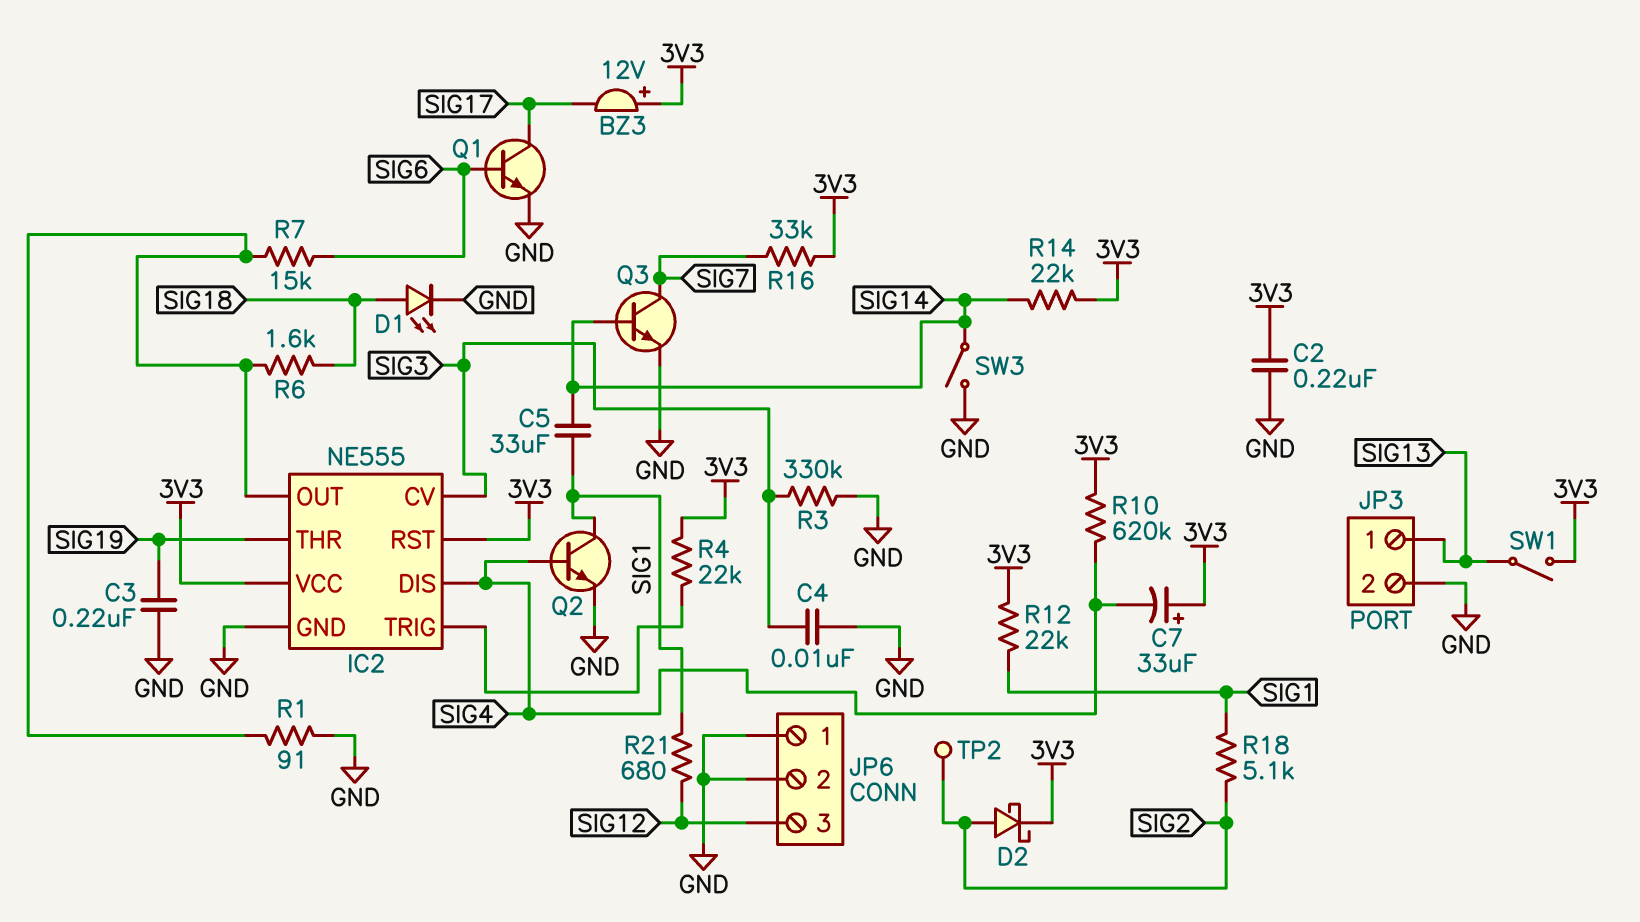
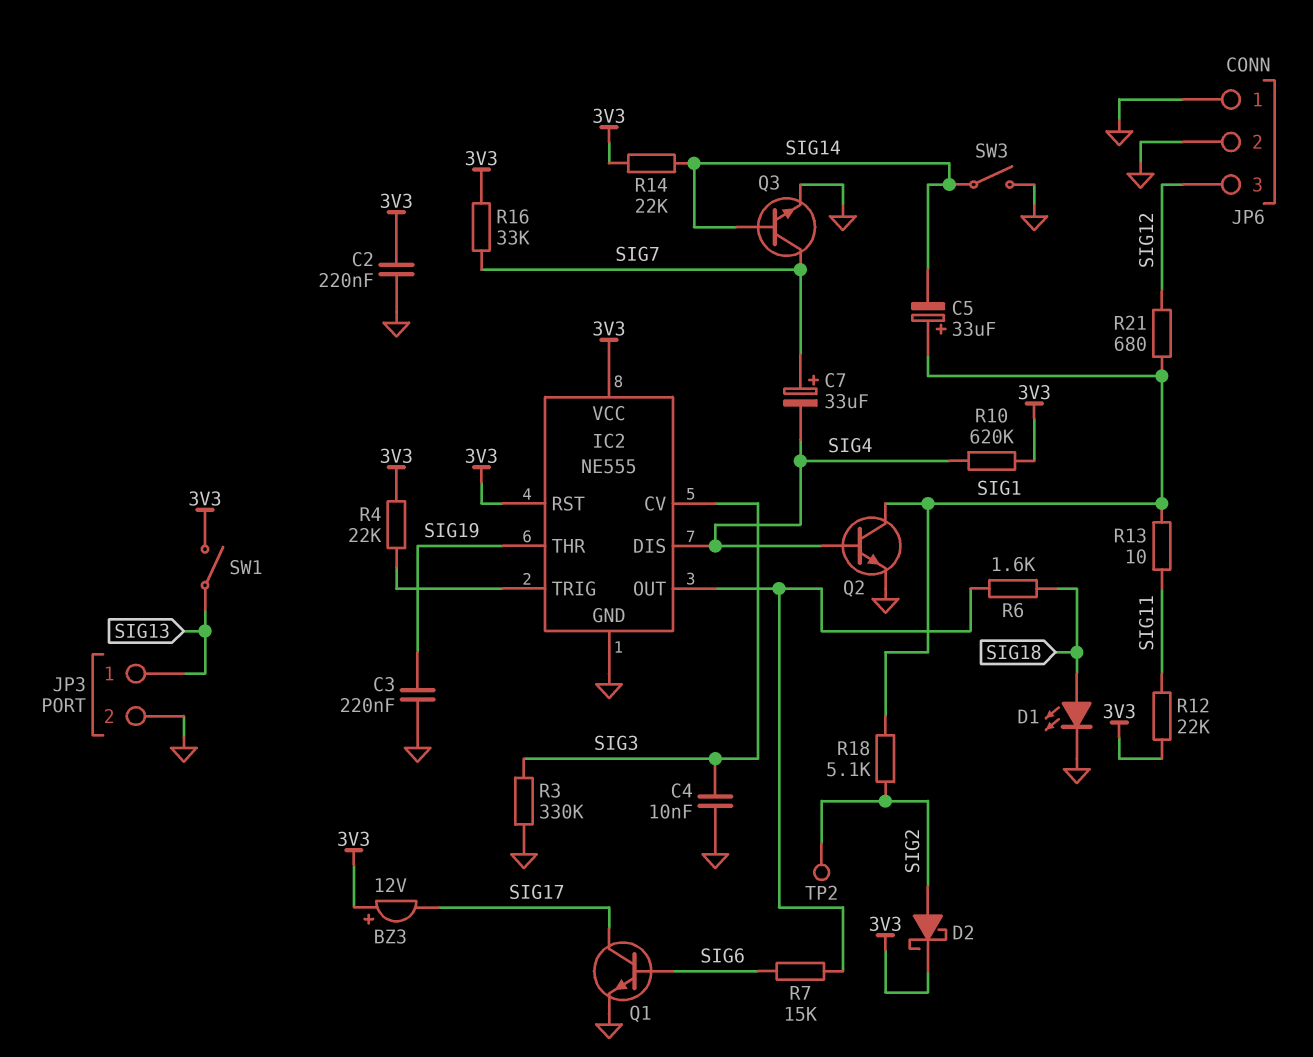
C5: 33uF (SIG1, SIG14) -> 33uF (plus SIG1, minus SIG14)
C7: 33uF (plus 3V3, minus SIG4) -> 33uF (plus SIG7, minus SIG4)
R1: 91 (GND, IC2/OUT) -> none
R12: 22k (3V3, SIG1) -> 22k (3V3, SIG11)
R13: none -> 10 (SIG1, SIG11)

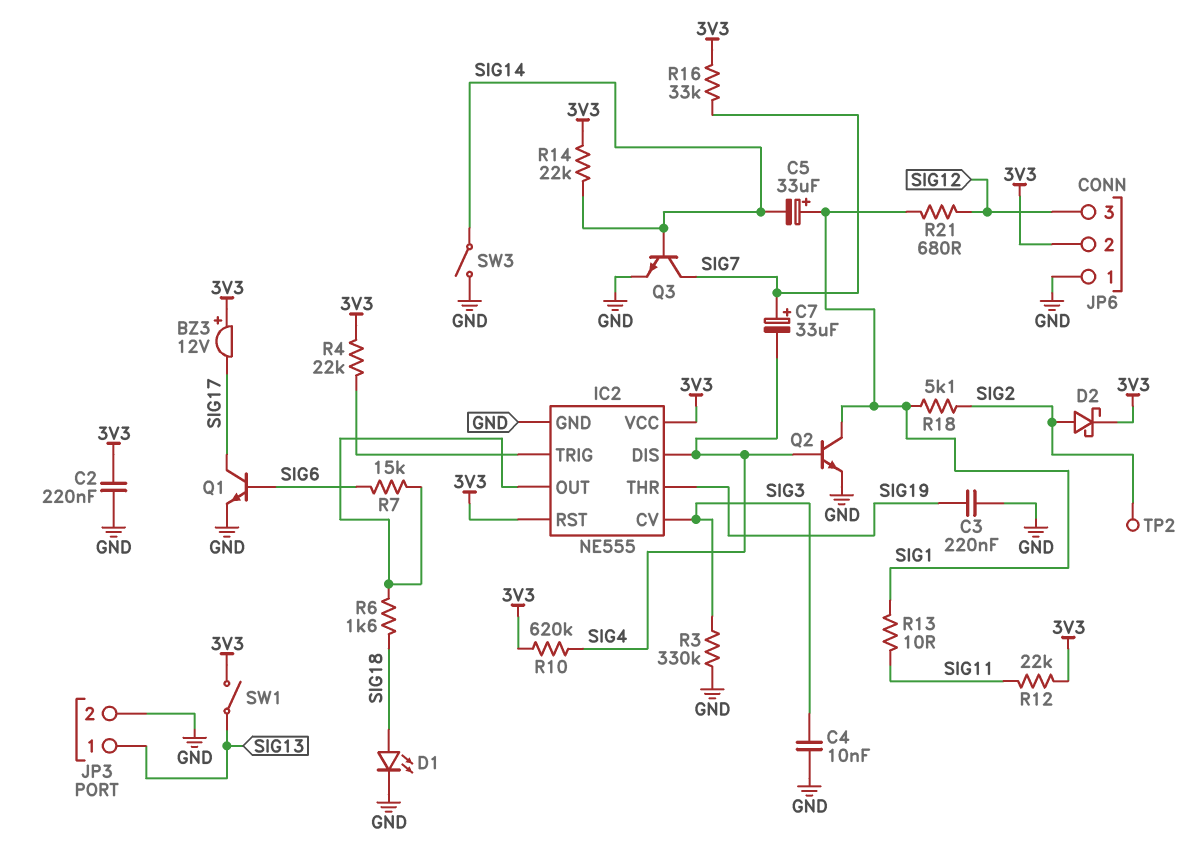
JP6 pin 2: GND -> 3V3

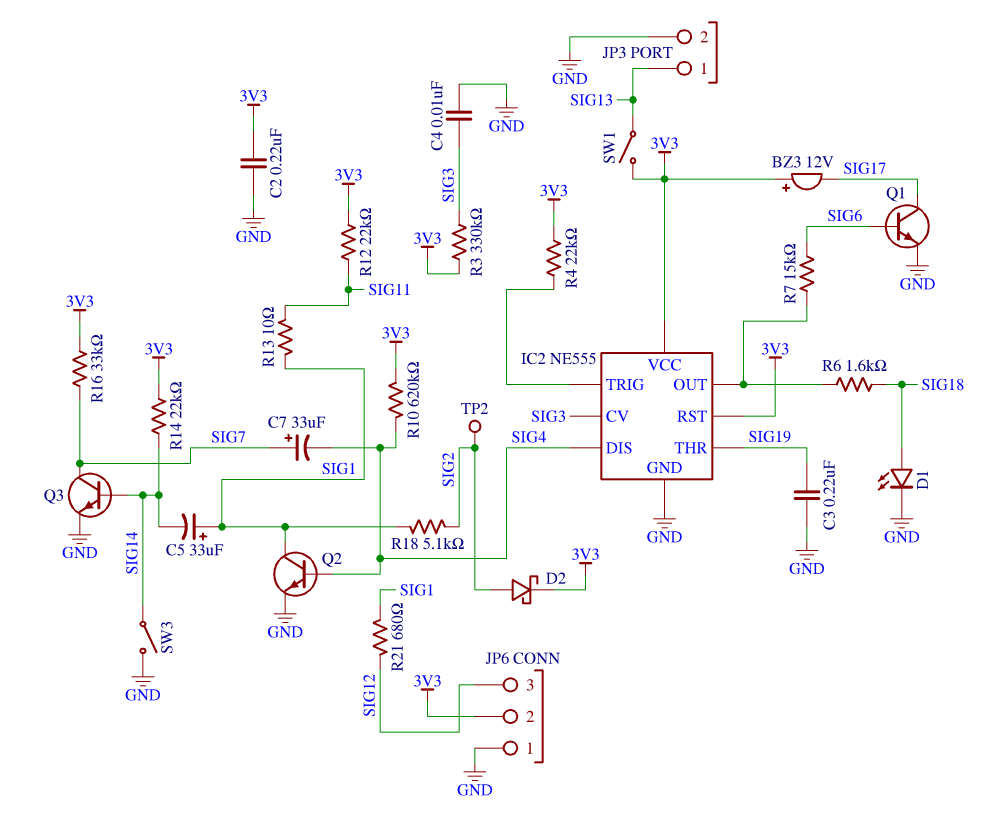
R3: 330k (GND, SIG3) -> 330k (3V3, SIG3)

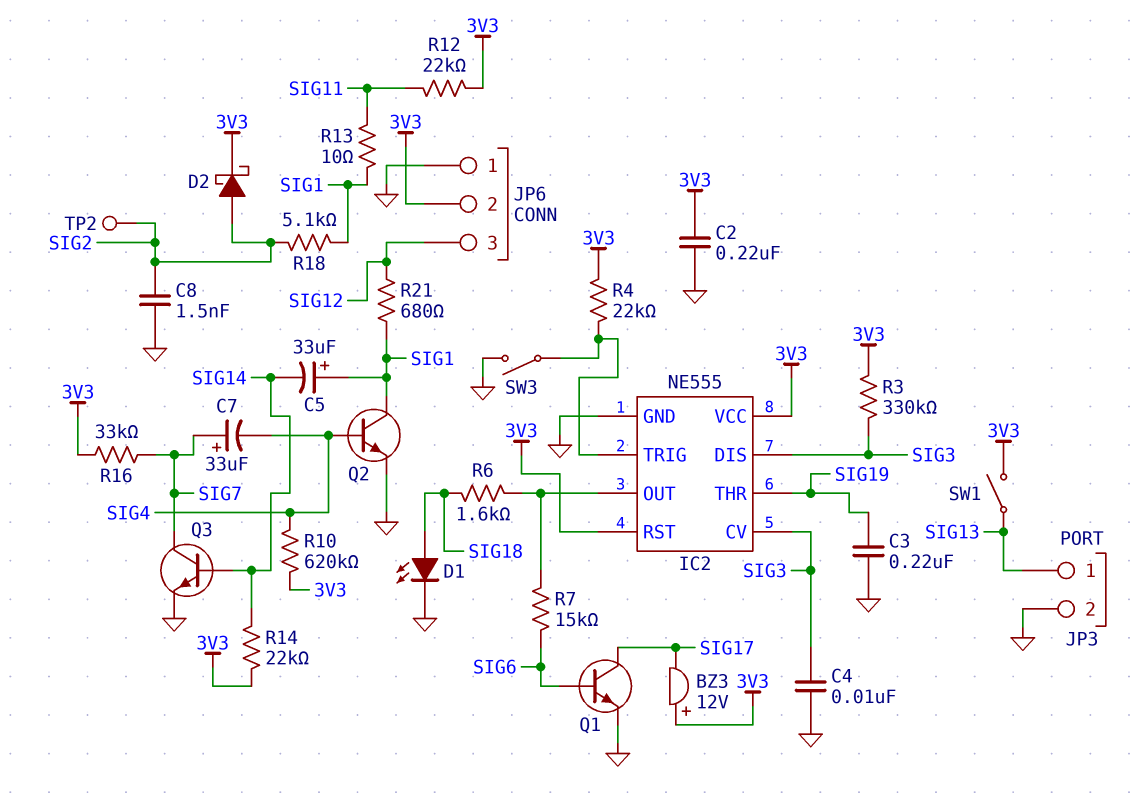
C8: none -> 1.5nF (GND, SIG2)
IC2 pin DIS: SIG4 -> SIG3
SW3: switch (GND, SIG14) -> switch (GND, IC2/TRIG)

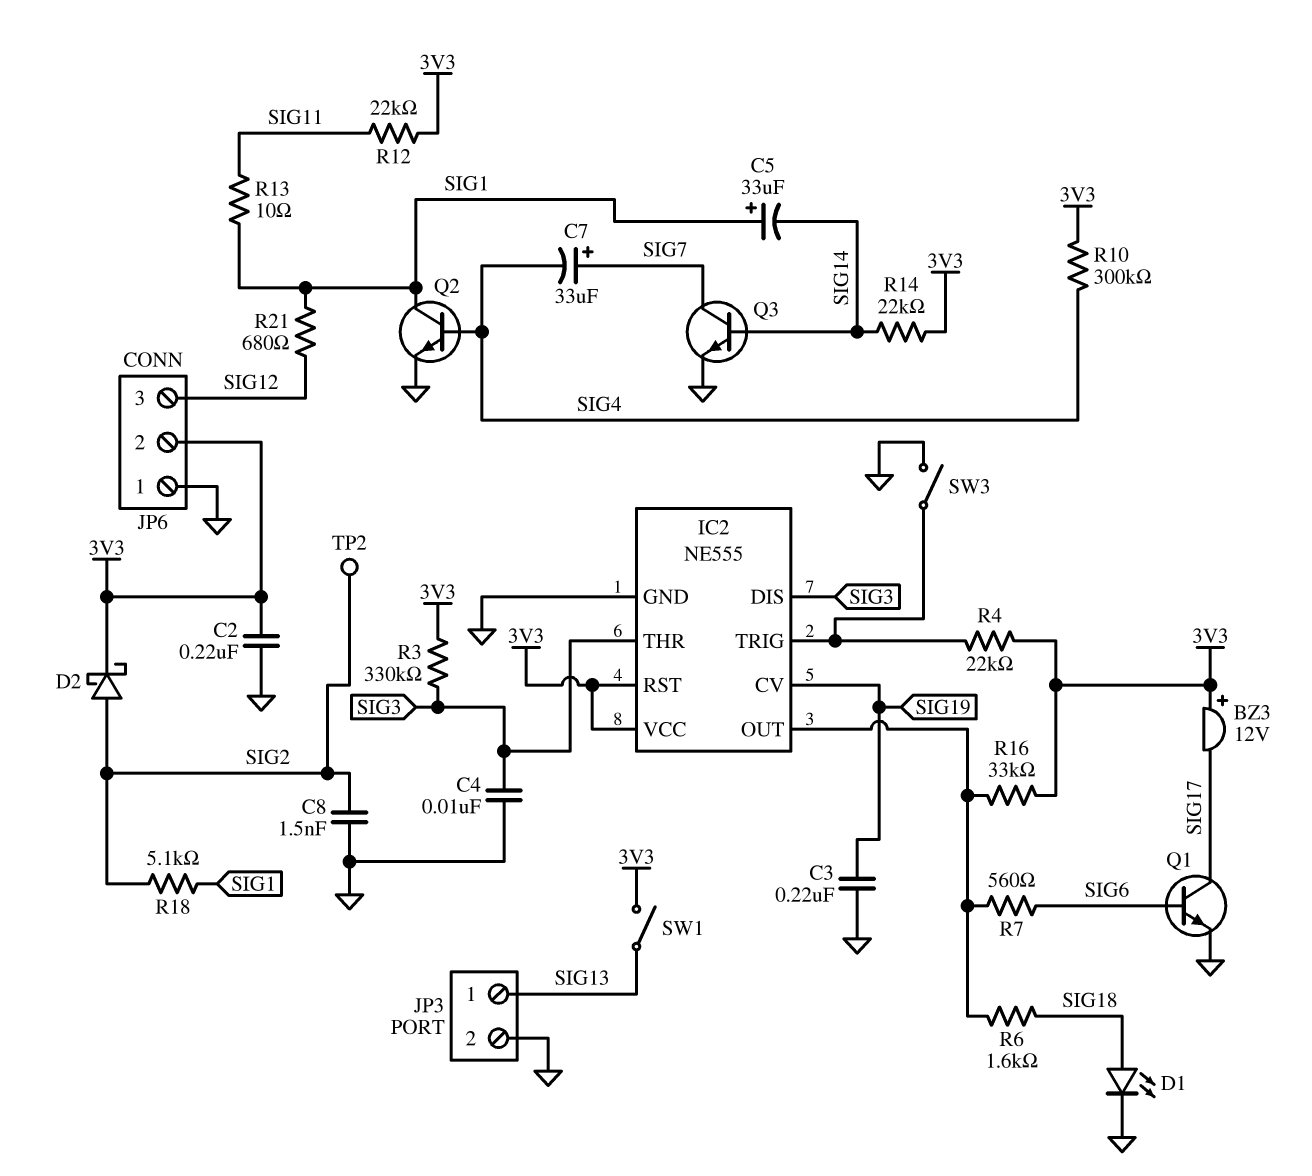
IC2 pin CV: SIG3 -> SIG19
IC2 pin THR: SIG19 -> SIG3
R7: 15k (IC2/OUT, SIG6) -> 560 (IC2/OUT, SIG6)
R10: 620k (3V3, SIG4) -> 300k (3V3, SIG4)
R16: 33k (3V3, SIG7) -> 33k (3V3, IC2/OUT)

